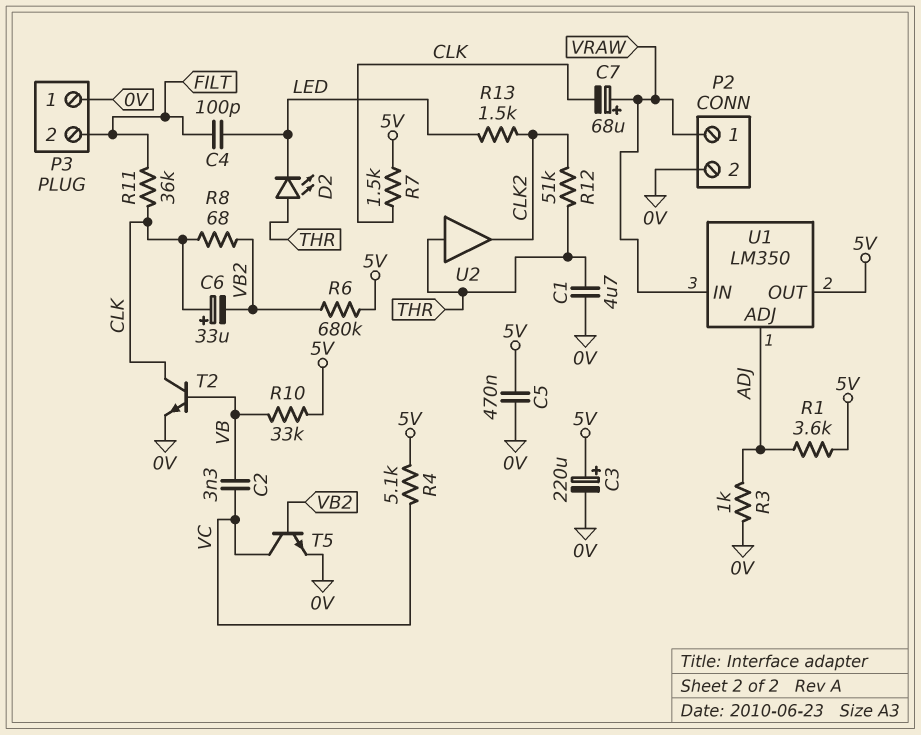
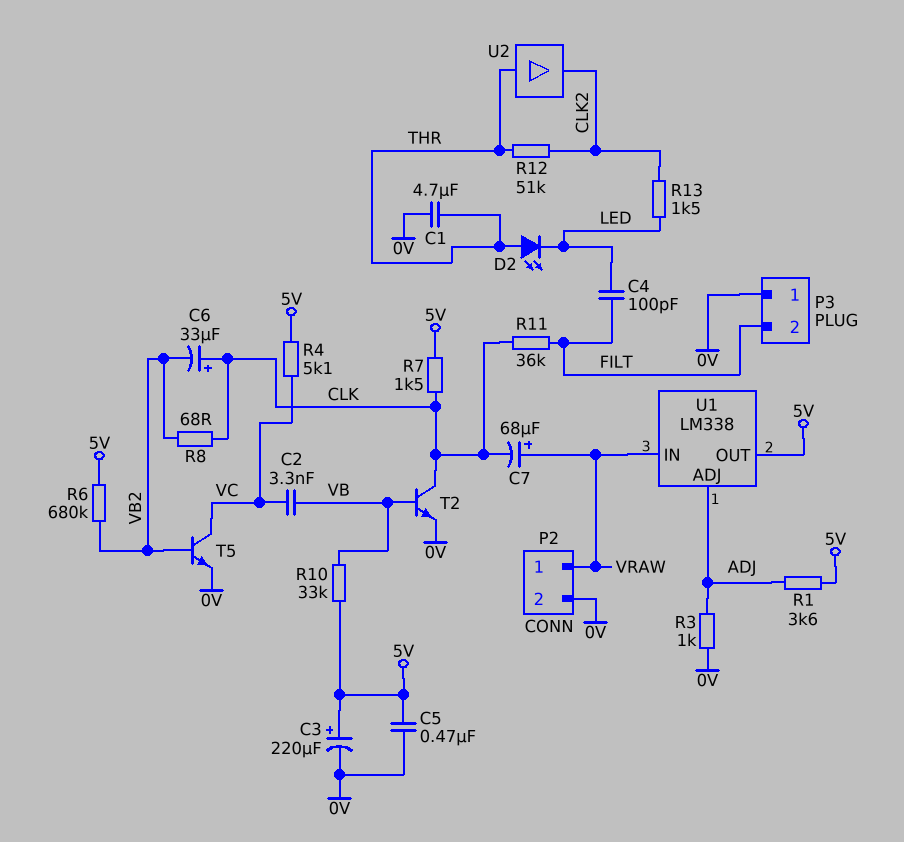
U1: LM350 -> LM338

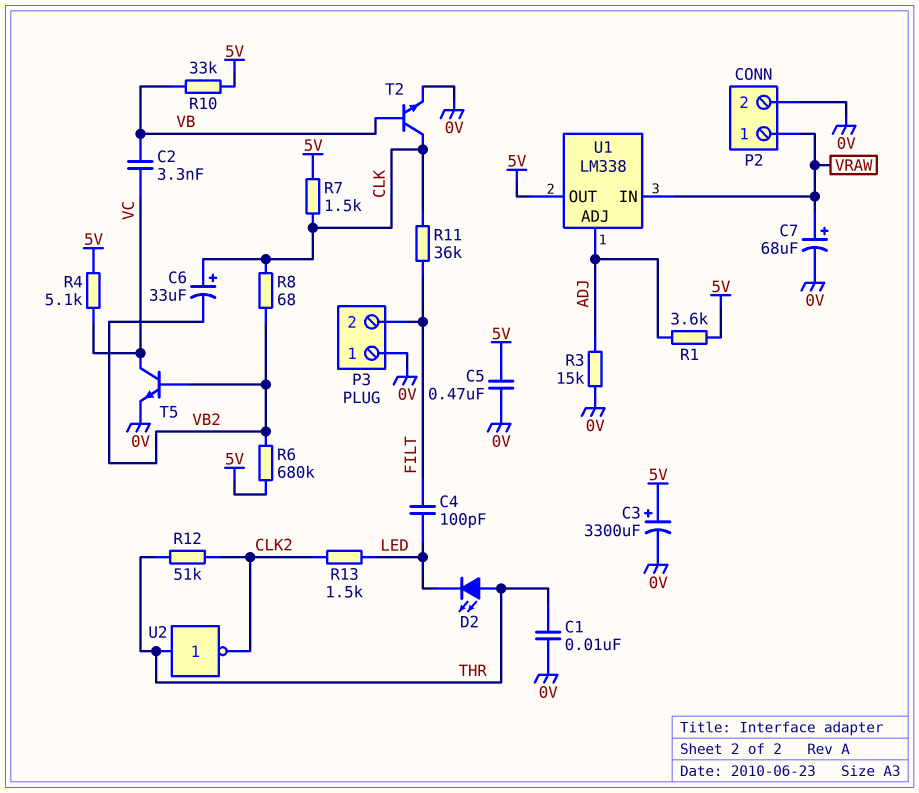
C1: 4.7uF (0V, THR) -> 10nF (0V, THR)
C3: 220uF (plus 5V, minus 0V) -> 3300uF (plus 5V, minus 0V)
C7: 68uF (plus VRAW, minus CLK) -> 68uF (plus VRAW, minus 0V)
R3: 1k (0V, ADJ) -> 15k (0V, ADJ)
U2: buffer (in THR, out CLK2) -> NOT (in THR, out CLK2)

